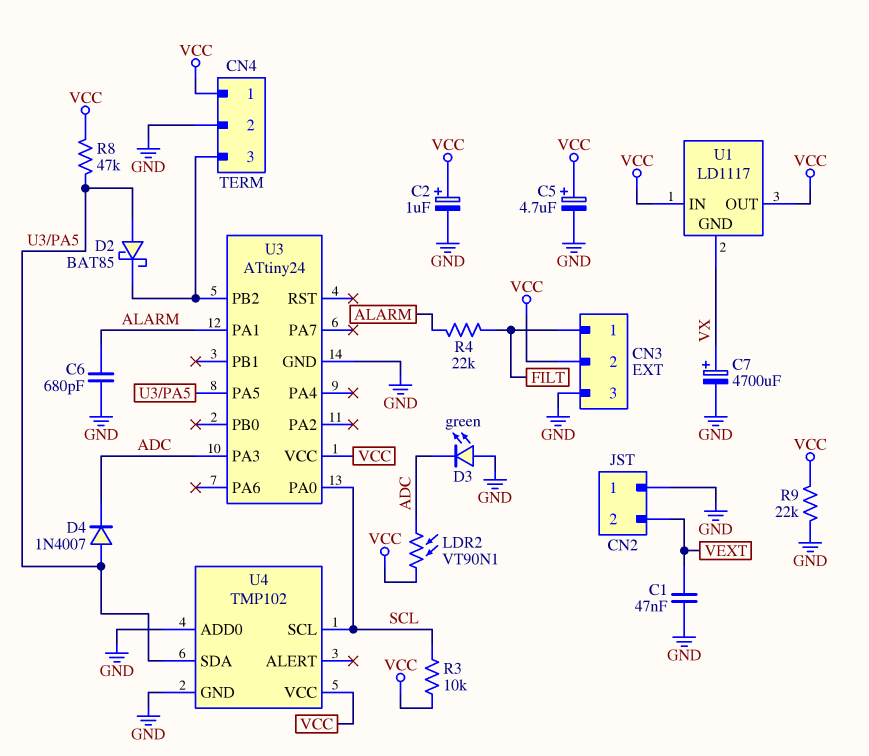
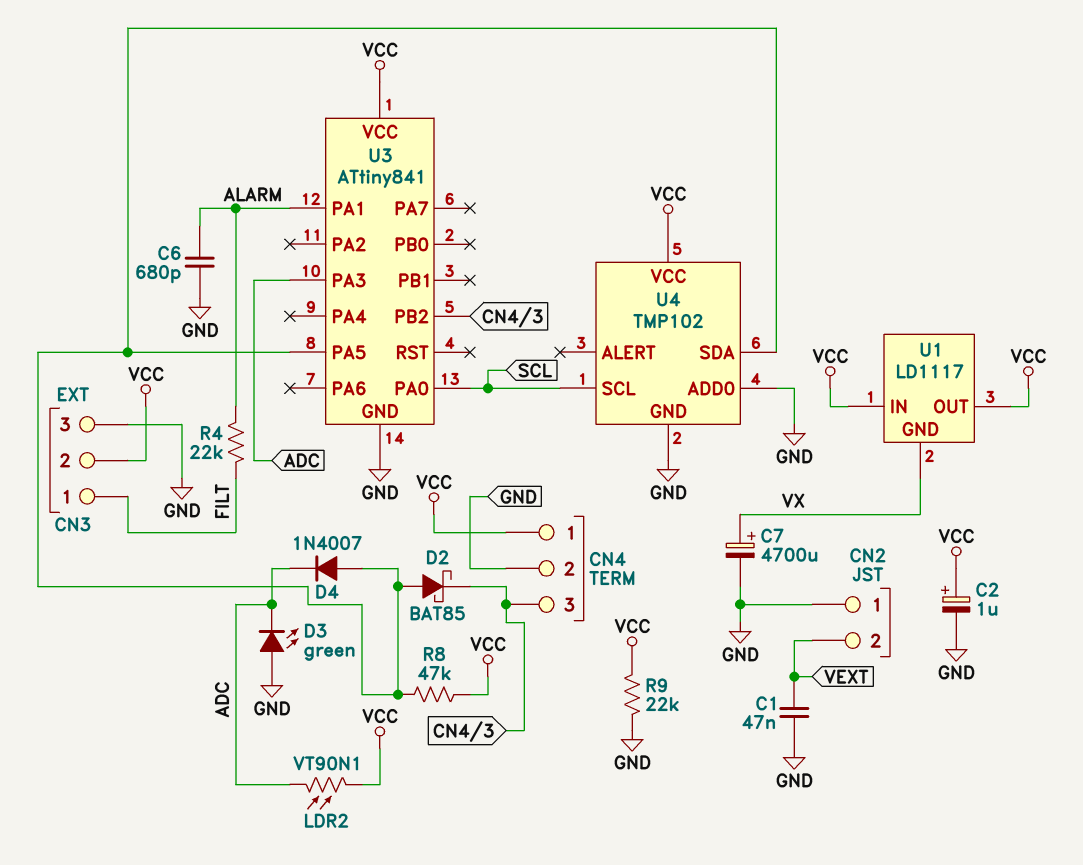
C5: 4.7uF (plus VCC, minus GND) -> none
R3: 10k (SCL, VCC) -> none
U3: ATtiny24 -> ATtiny841

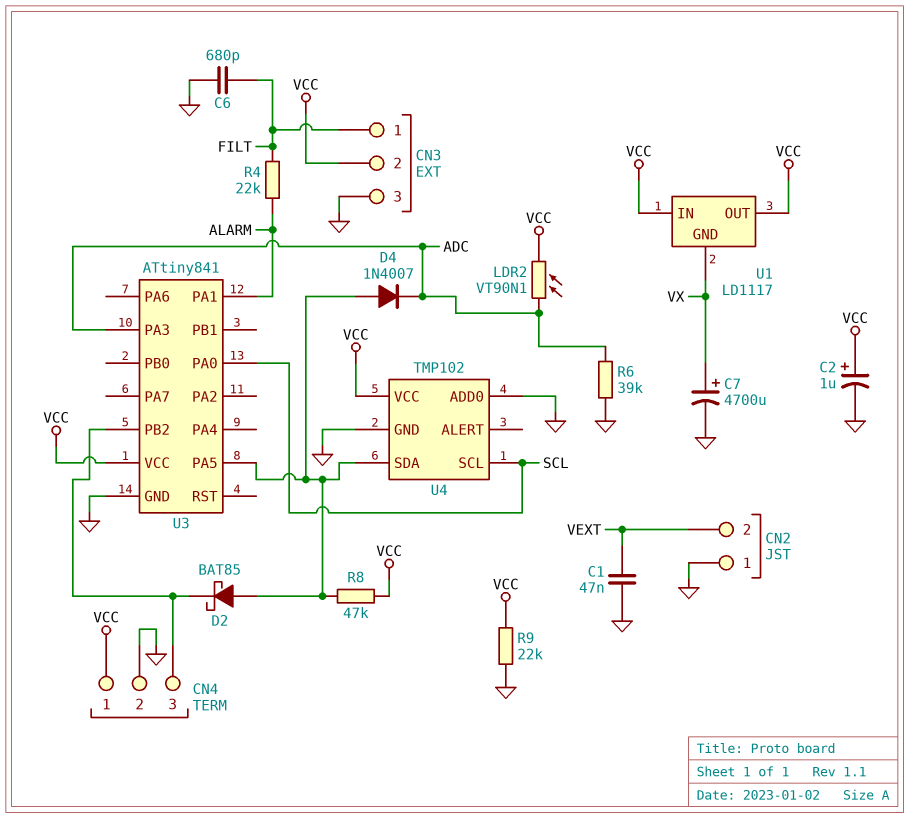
C6: 680pF (ALARM, GND) -> 680pF (FILT, GND)
D3: LED green (A GND, K ADC) -> none
R6: none -> 39k (ADC, GND)

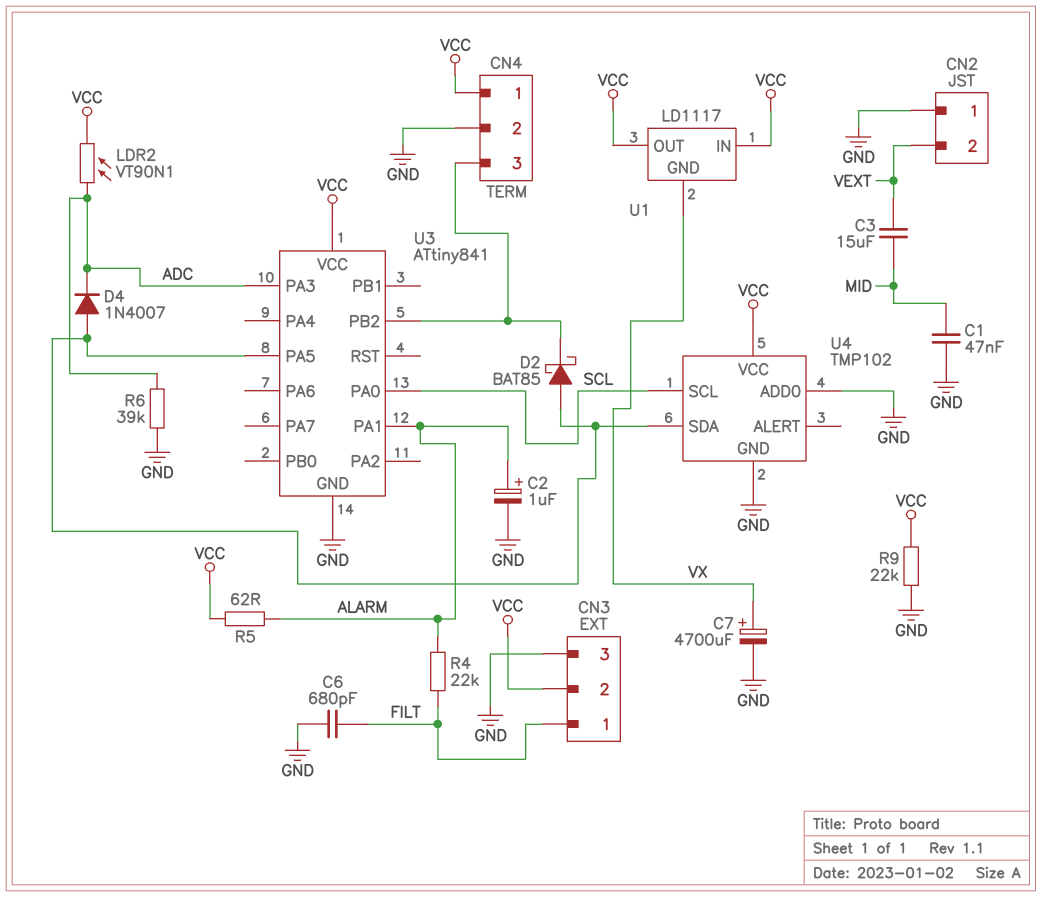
C1: 47nF (GND, VEXT) -> 47nF (GND, MID)
C2: 1uF (plus VCC, minus GND) -> 1uF (plus ALARM, minus GND)
C3: none -> 15uF (MID, VEXT)
R5: none -> 62 (ALARM, VCC)
R8: 47k (U3/PA5, VCC) -> none

